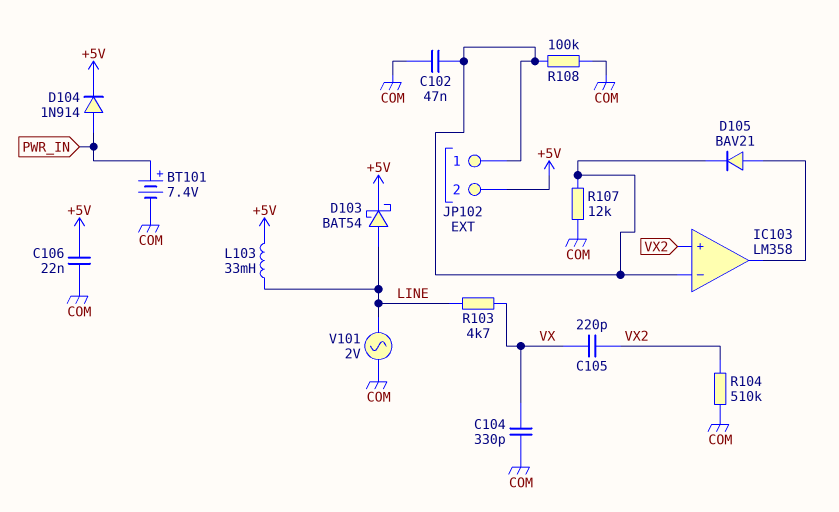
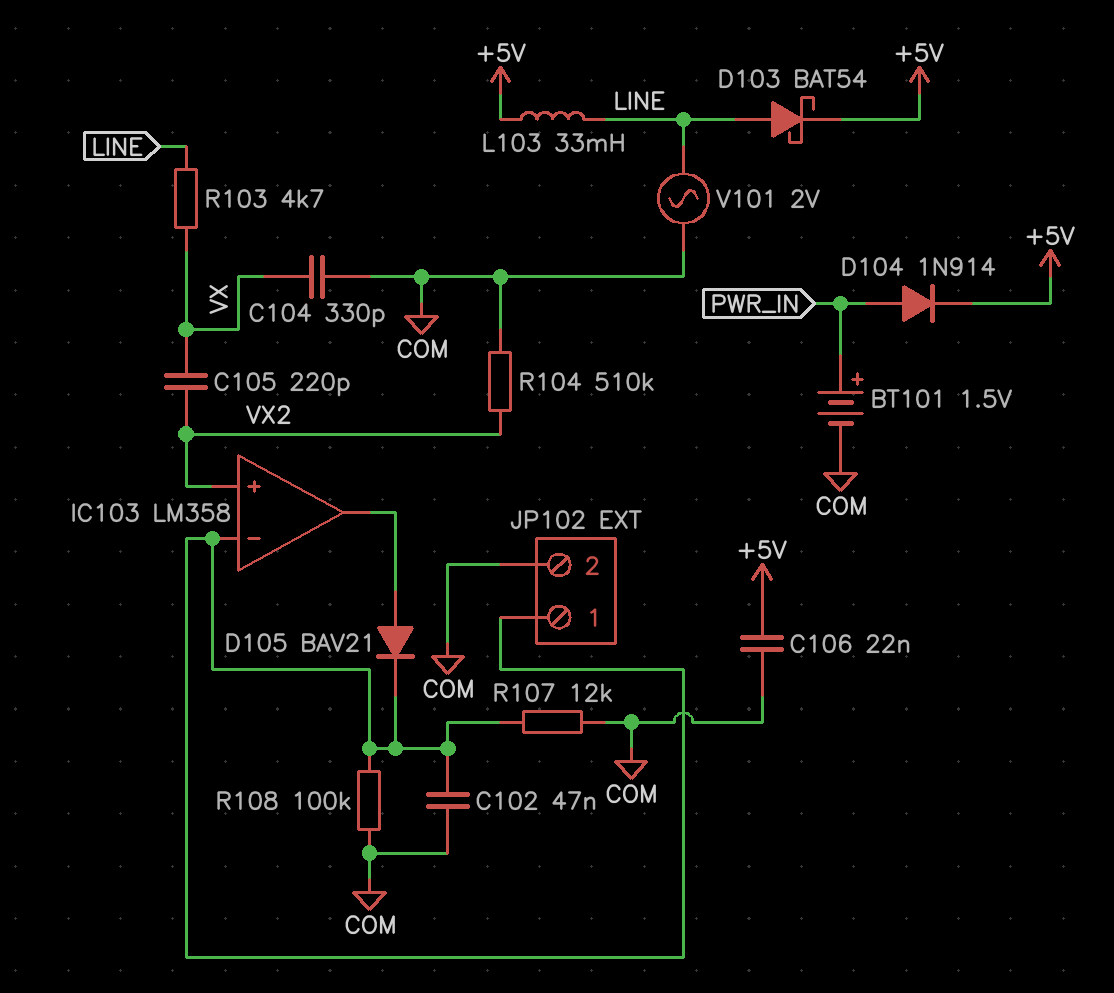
BT101: 7.4V (plus PWR_IN, minus COM) -> 1.5V (plus PWR_IN, minus COM)
JP102 pin 2: +5V -> COM

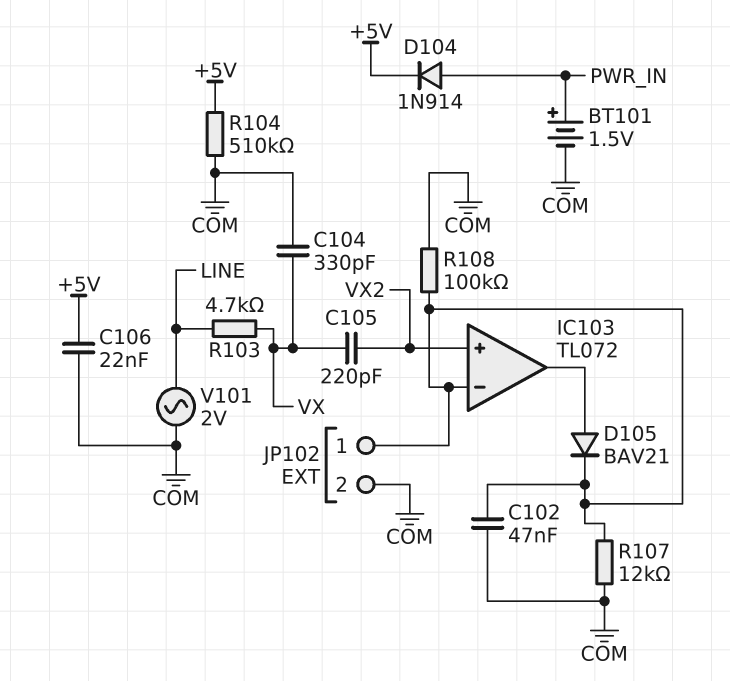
D103: schottky BAT54 (A LINE, K +5V) -> none
IC103: LM358 -> TL072
L103: 33mH (+5V, LINE) -> none
R104: 510k (COM, VX2) -> 510k (+5V, COM)

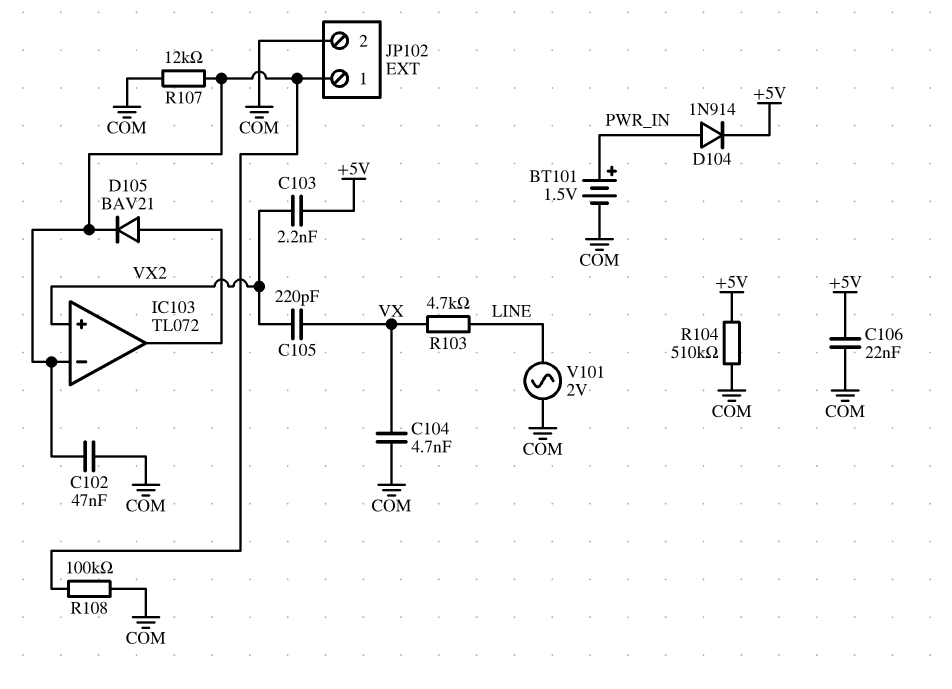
C103: none -> 2.2nF (+5V, VX2)
C104: 330pF (COM, VX) -> 4.7nF (COM, VX)

